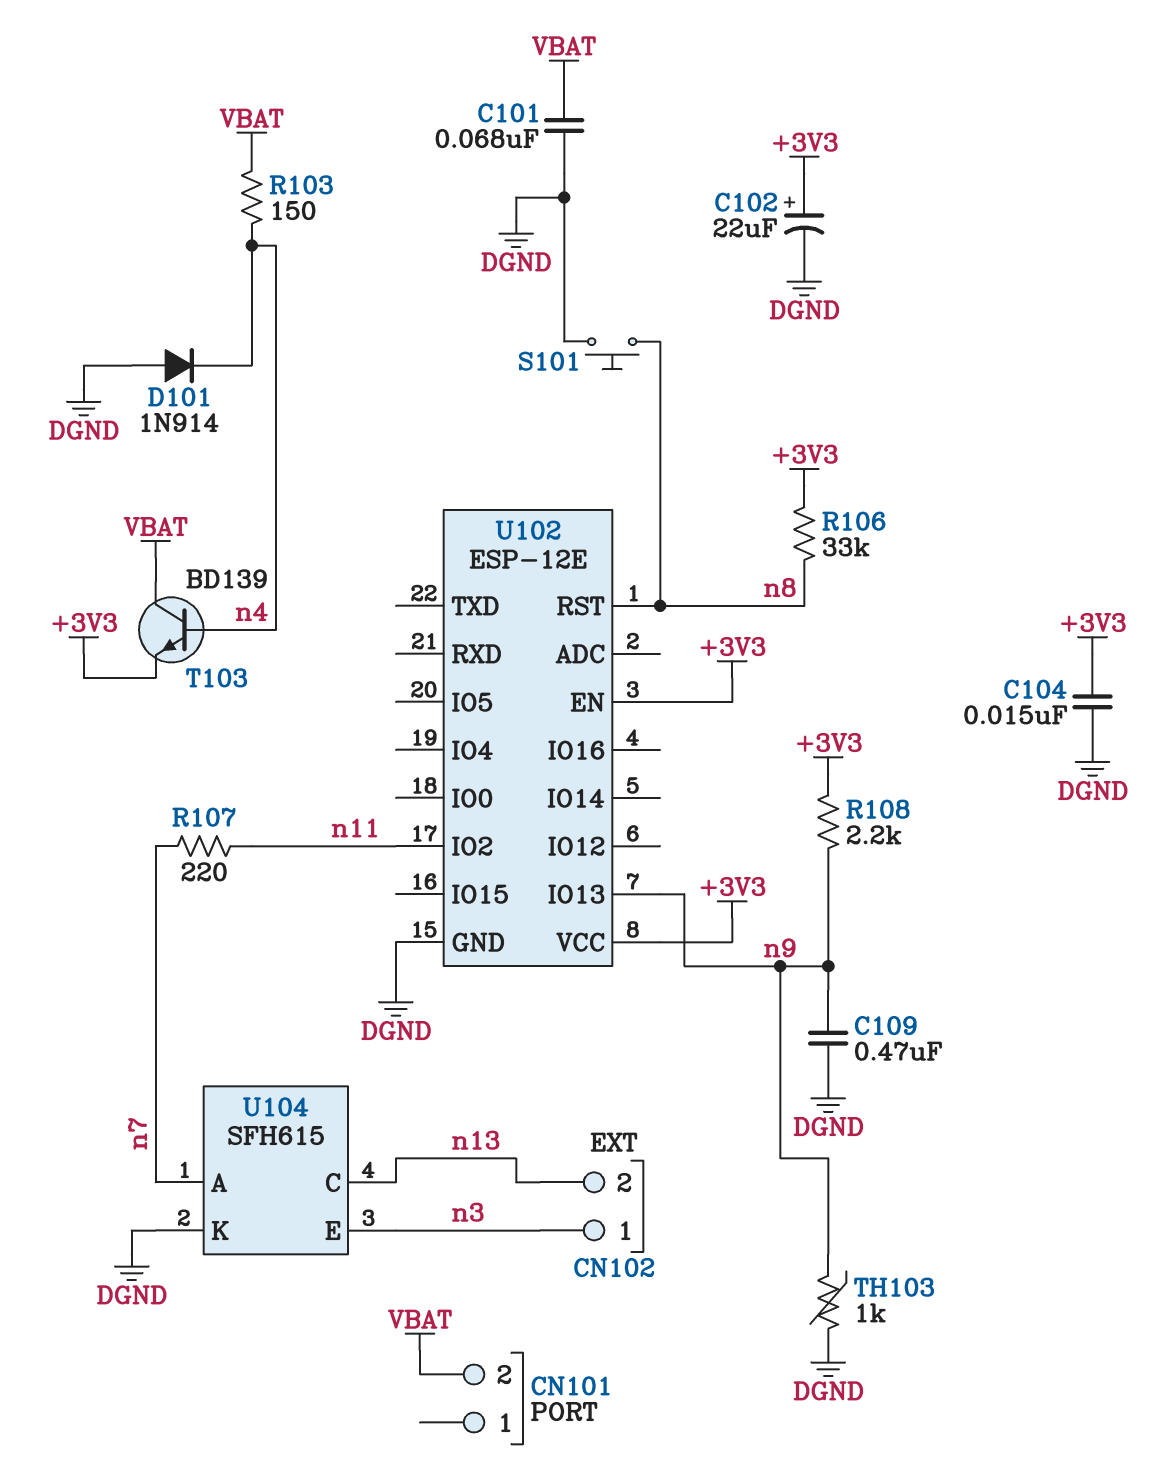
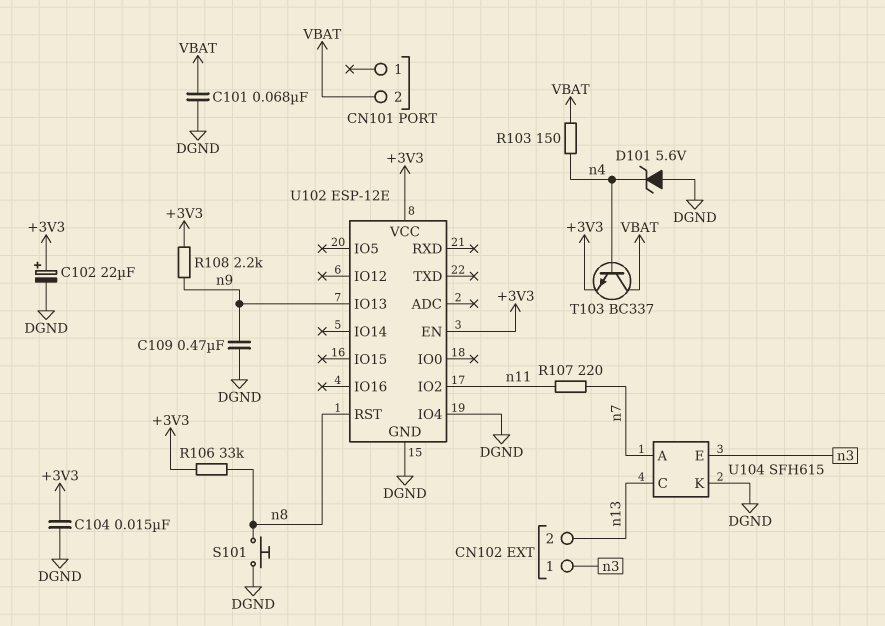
D101: diode 1N914 (A DGND, K n4) -> zener 5.6V (A DGND, K n4)
T103: NPN BD139 (B n4, C VBAT, E +3V3) -> NPN BC337 (B n4, C VBAT, E +3V3)
TH103: 1k (DGND, n9) -> none
U102 pin IO4: none -> DGND

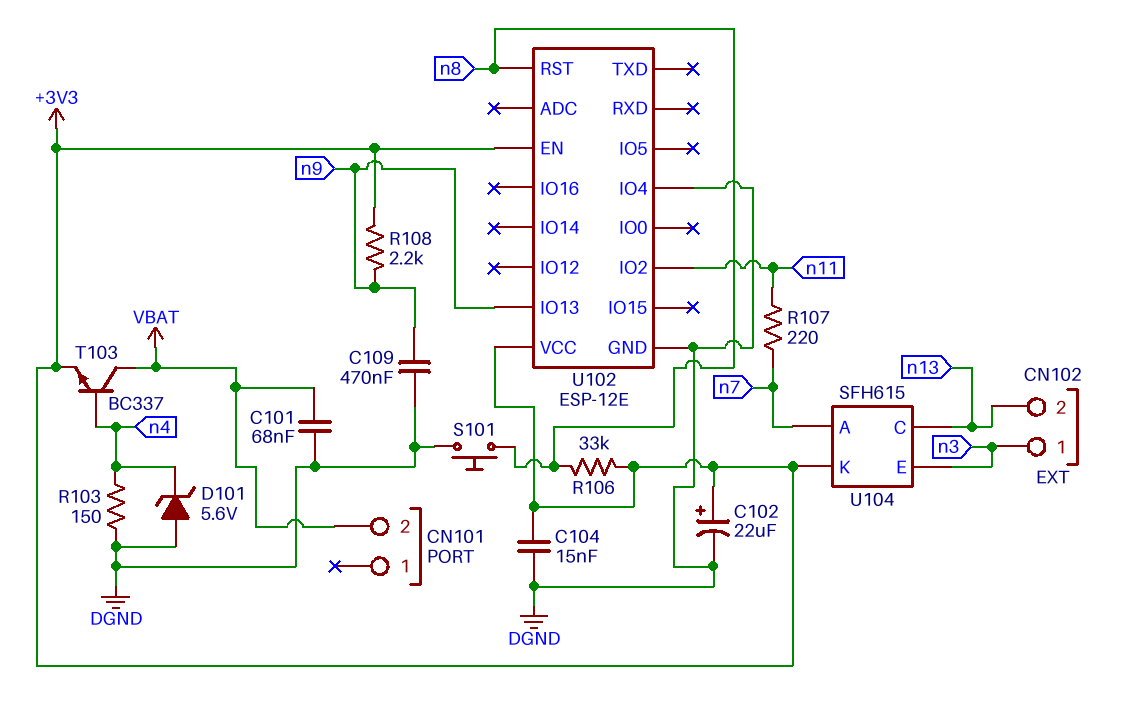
R103: 150 (VBAT, n4) -> 150 (DGND, n4)
U104 pin K: DGND -> +3V3

